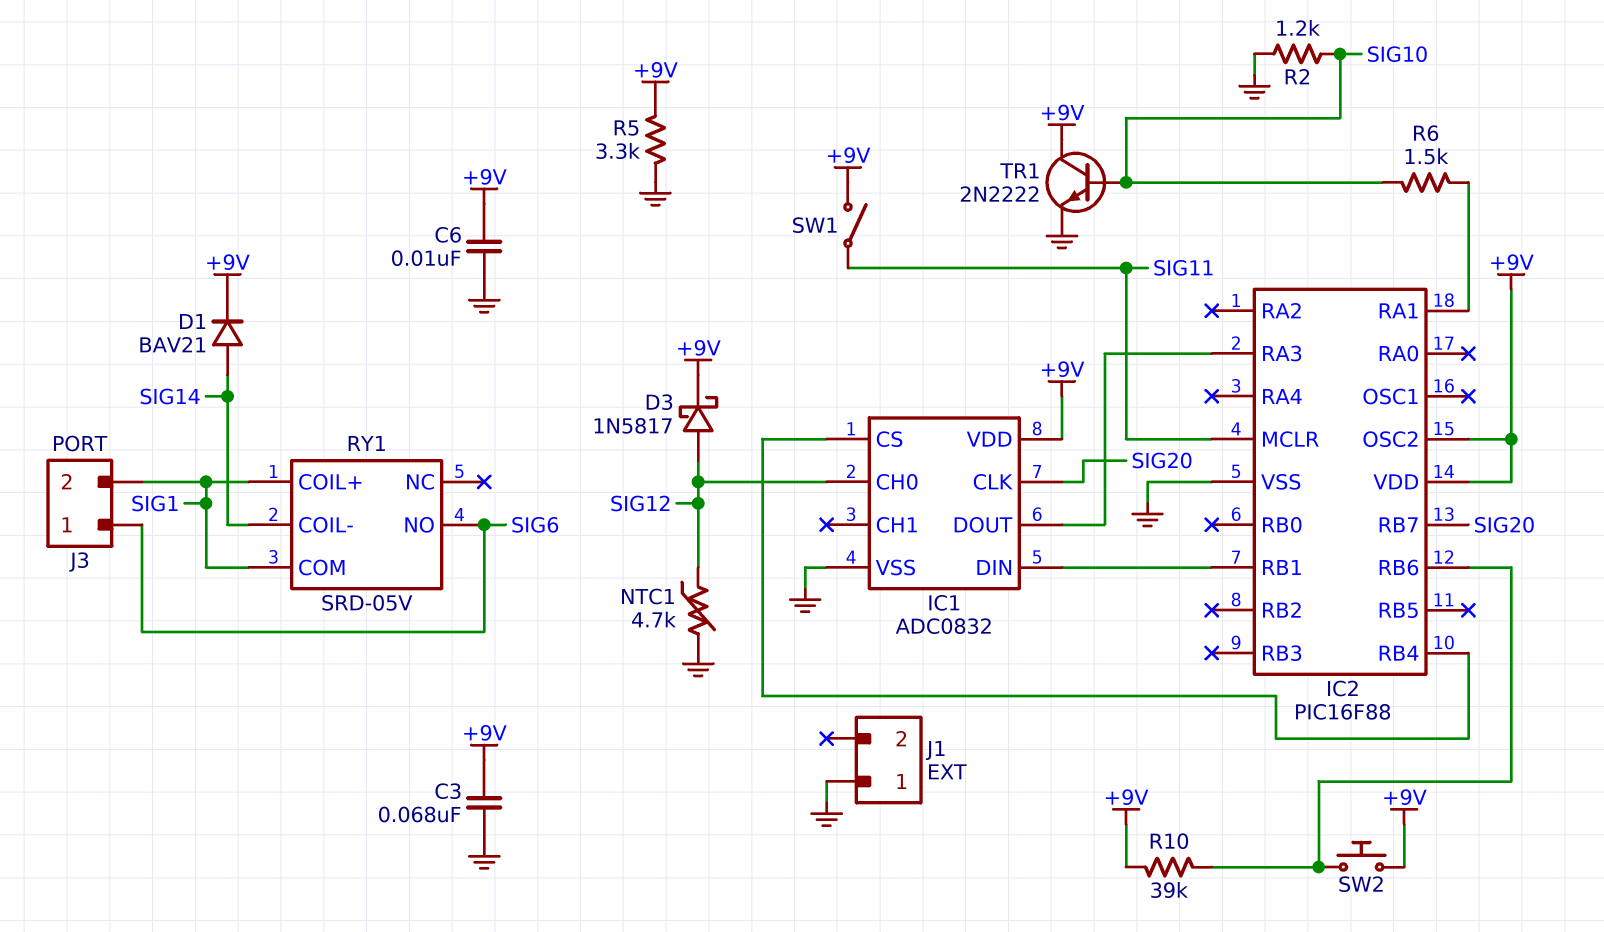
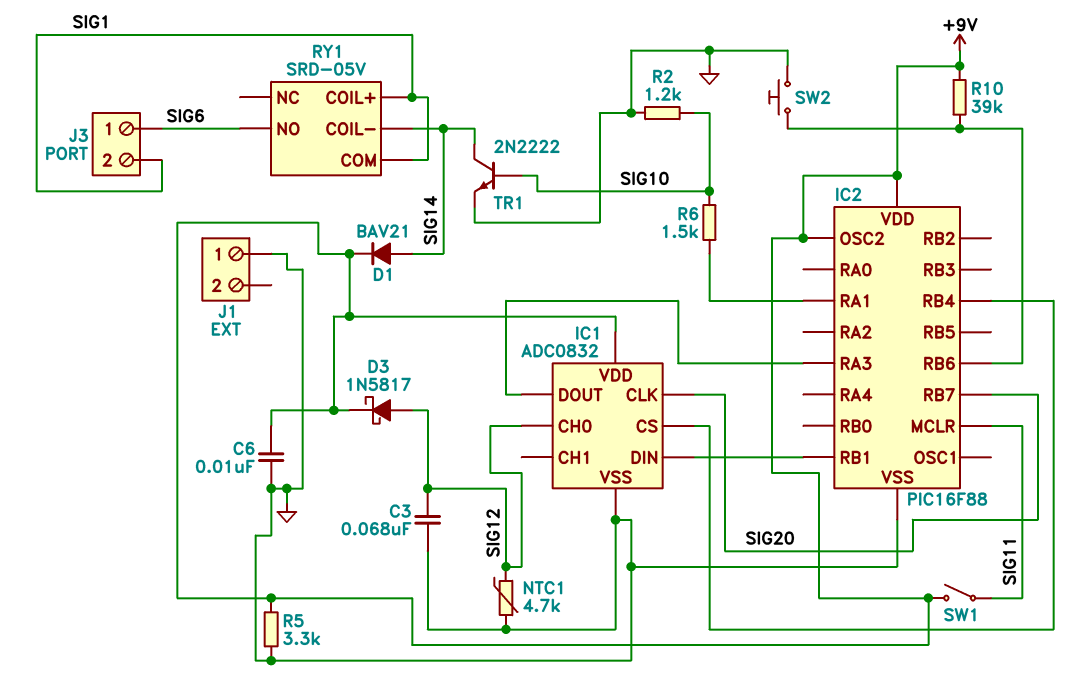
C3: 68nF (+9V, GND) -> 68nF (GND, SIG12)
SW2: button (+9V, IC2/RB6) -> button (GND, IC2/RB6)
TR1: NPN 2N2222 (B SIG10, C +9V, E GND) -> NPN 2N2222 (B SIG10, C SIG14, E GND)

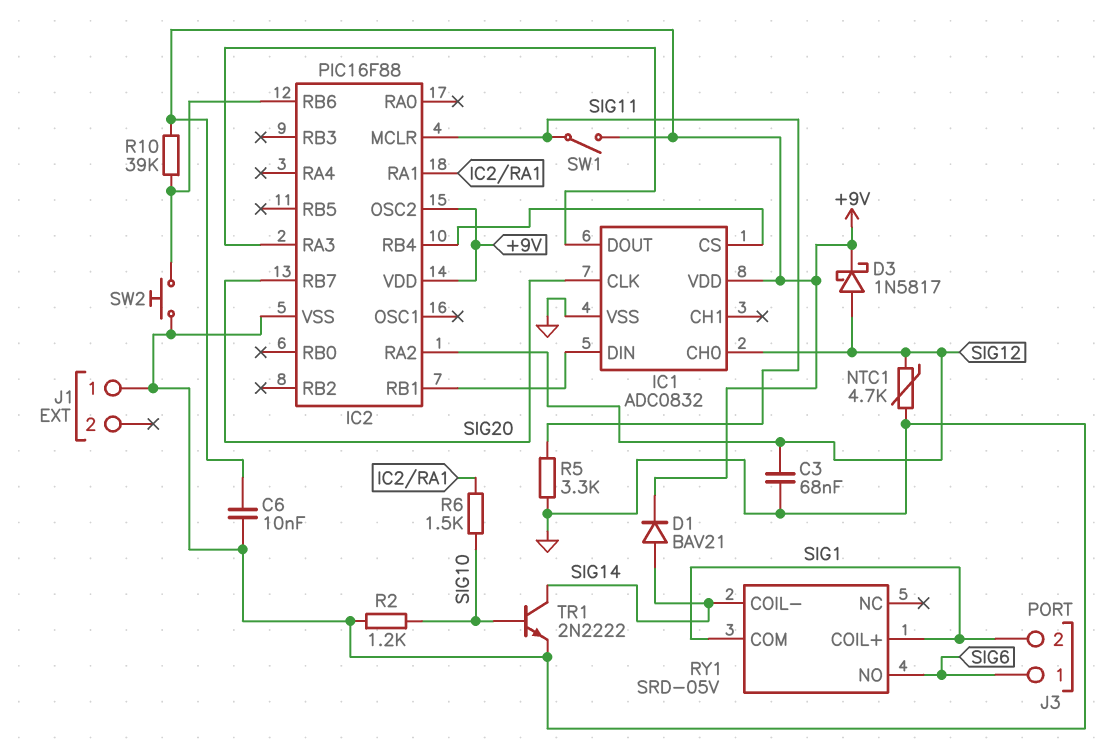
IC2 pin RA2: none -> SIG12
R5: 3.3k (+9V, GND) -> 3.3k (GND, SIG11)

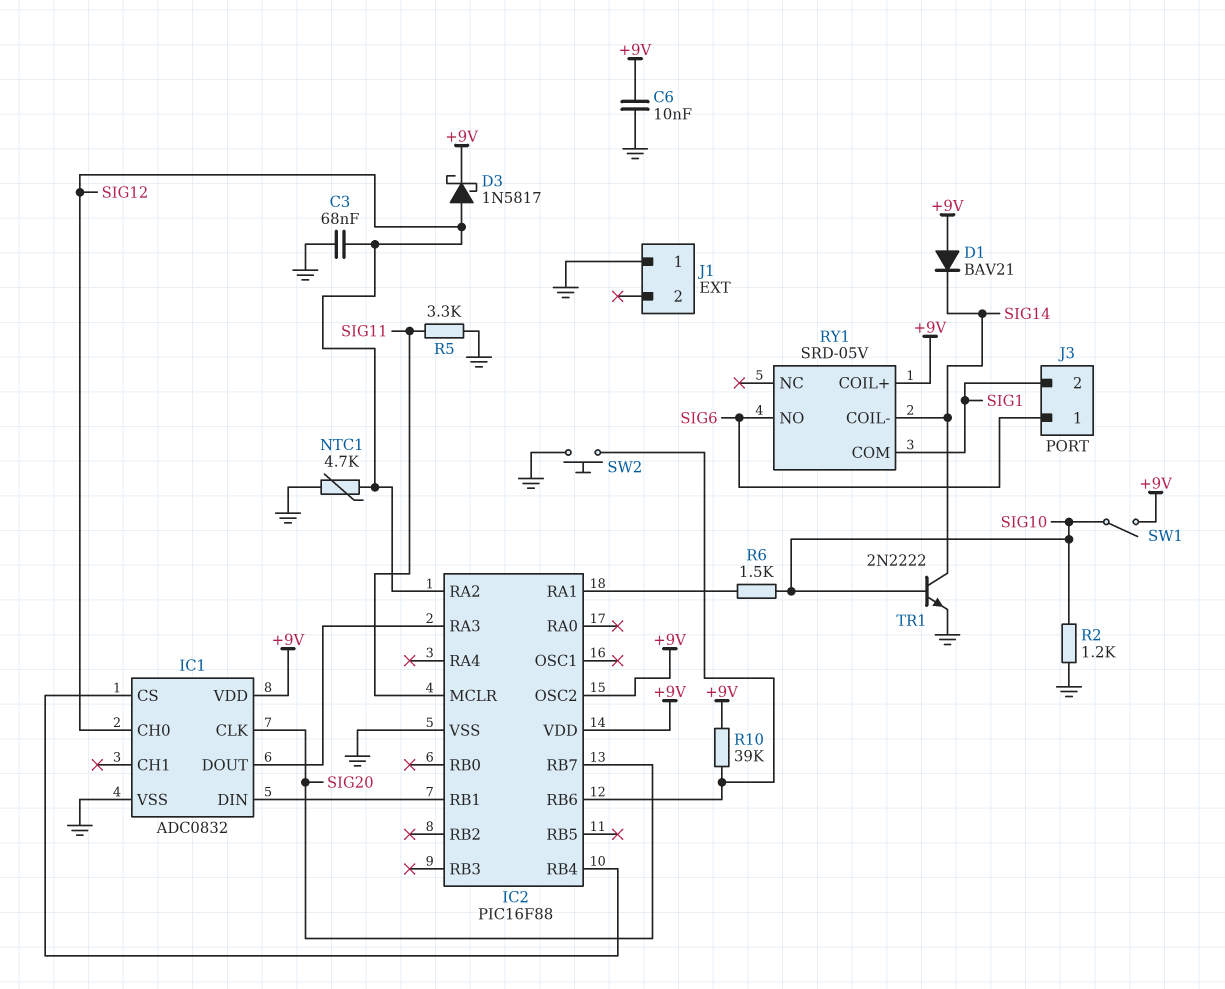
D1: diode BAV21 (A SIG14, K +9V) -> diode BAV21 (A +9V, K SIG14)
RY1 pin COIL+: SIG1 -> +9V
SW1: switch (+9V, SIG11) -> switch (+9V, SIG10)

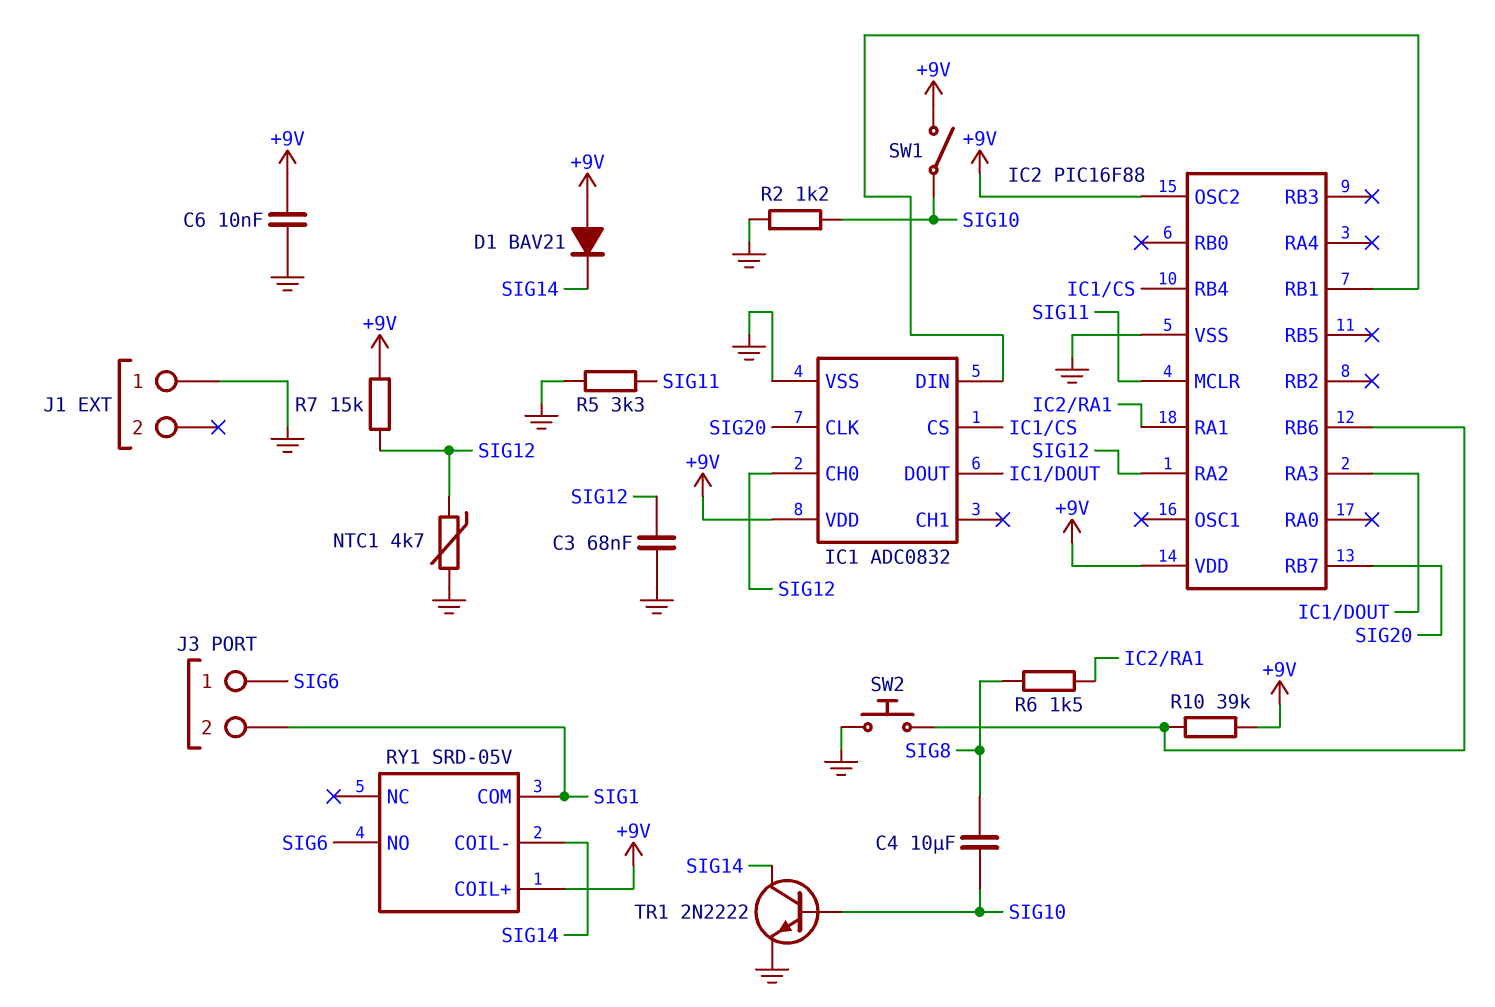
C4: none -> 10uF (SIG8, SIG10)
D3: schottky 1N5817 (A SIG12, K +9V) -> none
R6: 1.5k (IC2/RA1, SIG10) -> 1.5k (IC2/RA1, SIG8)
R7: none -> 15k (+9V, SIG12)

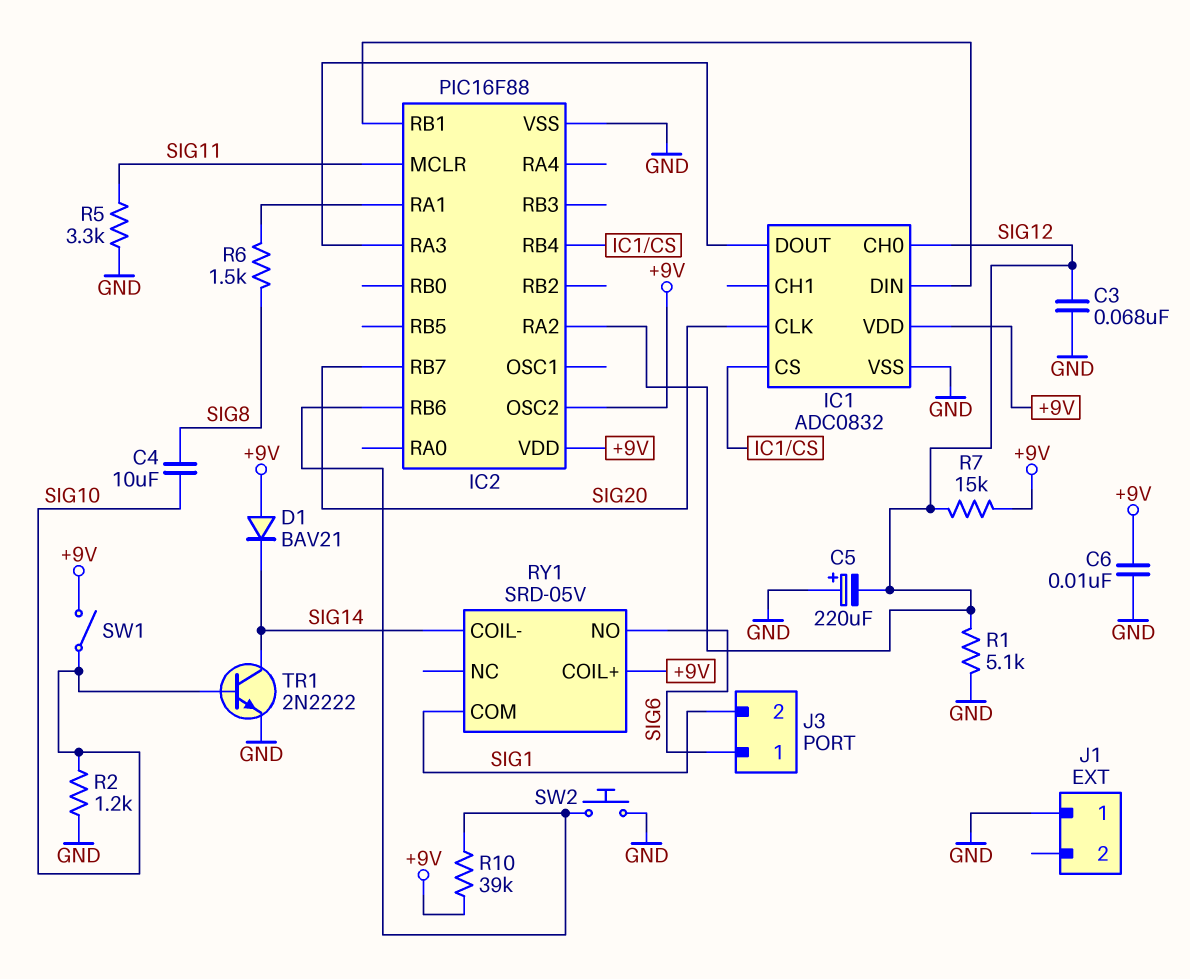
C5: none -> 220uF (plus GND, minus SIG12)
NTC1: 4.7k (GND, SIG12) -> none
R1: none -> 5.1k (GND, SIG12)

